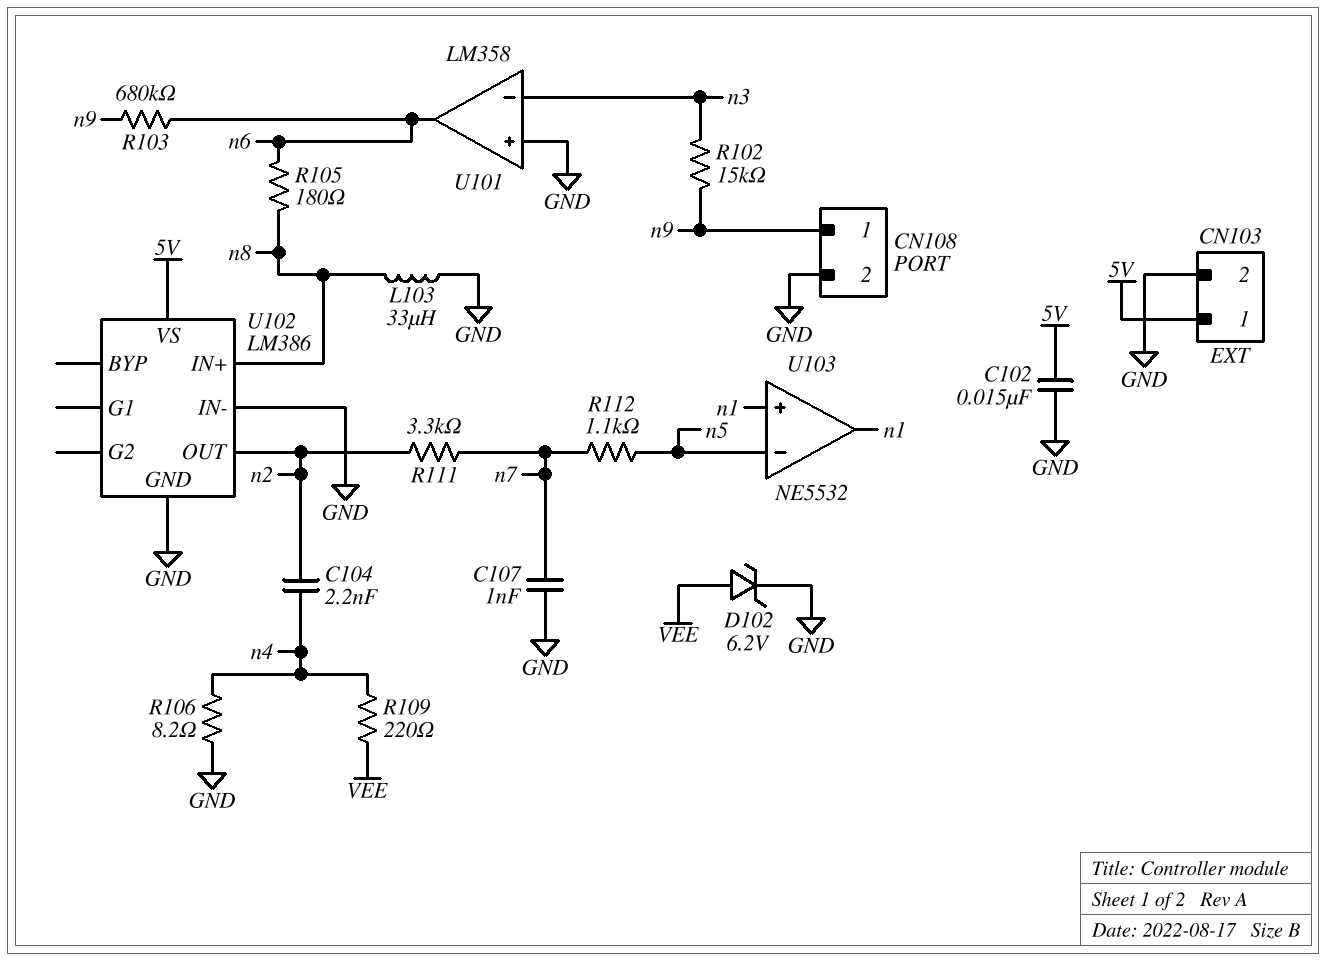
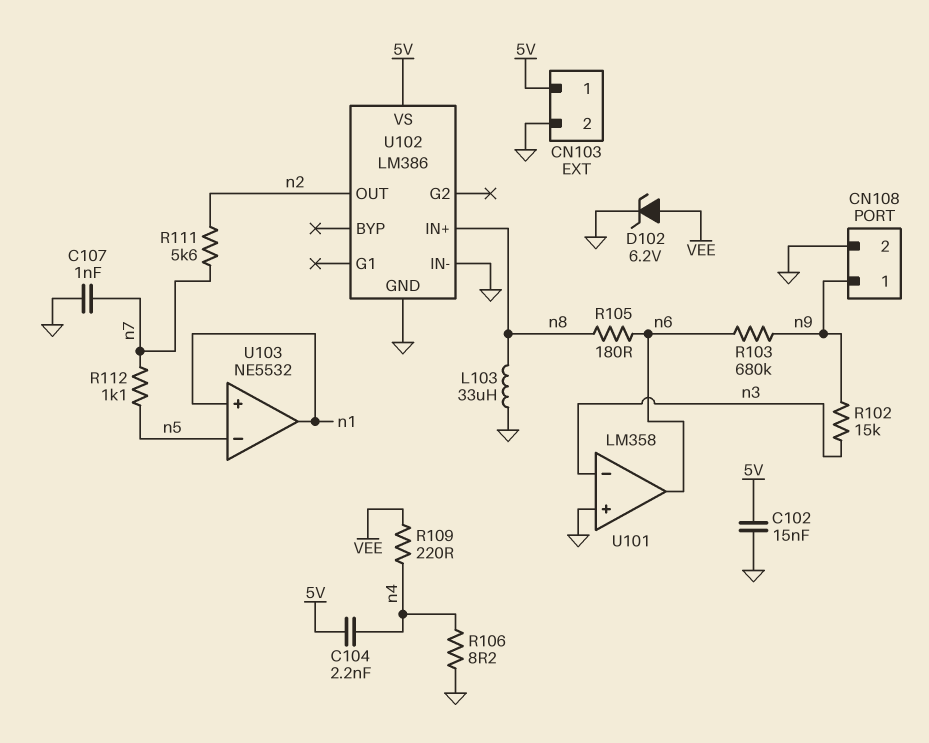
C104: 2.2nF (n2, n4) -> 2.2nF (5V, n4)
R111: 3.3k (n2, n7) -> 5.6k (n2, n7)

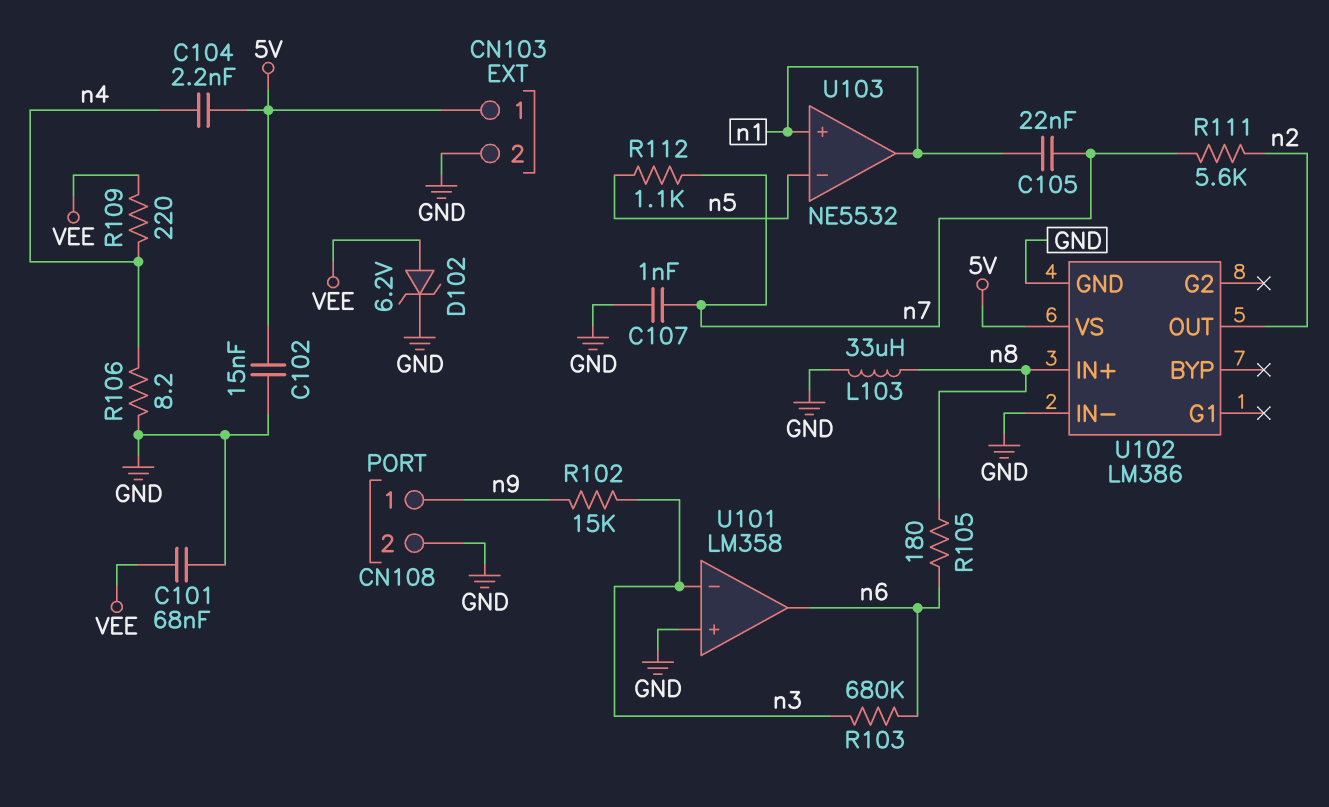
C101: none -> 68nF (GND, VEE)
C105: none -> 22nF (n1, n7)
R103: 680k (n6, n9) -> 680k (n3, n6)

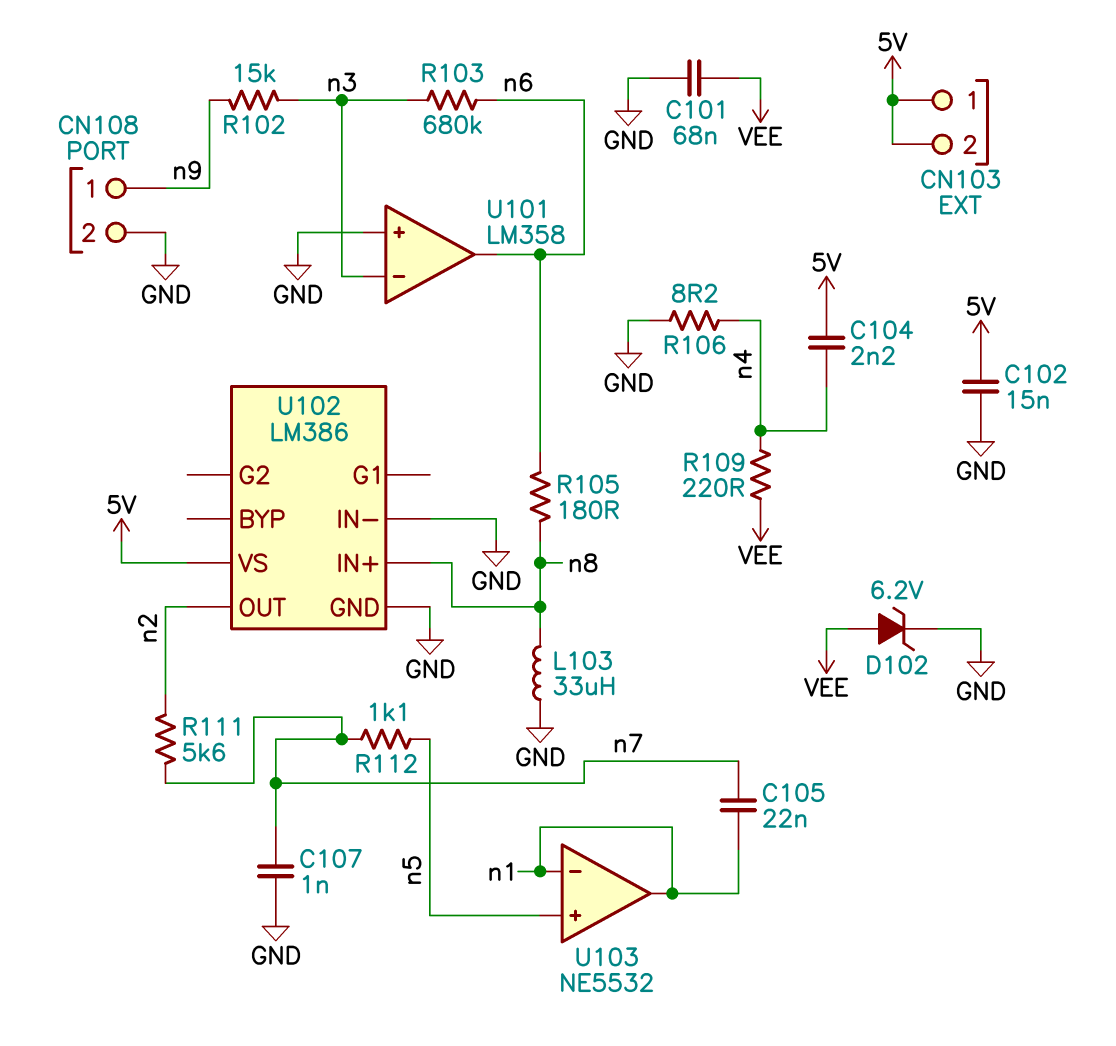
CN103 pin 2: GND -> 5V
U103 pin in+: n1 -> n5
U103 pin in-: n5 -> n1

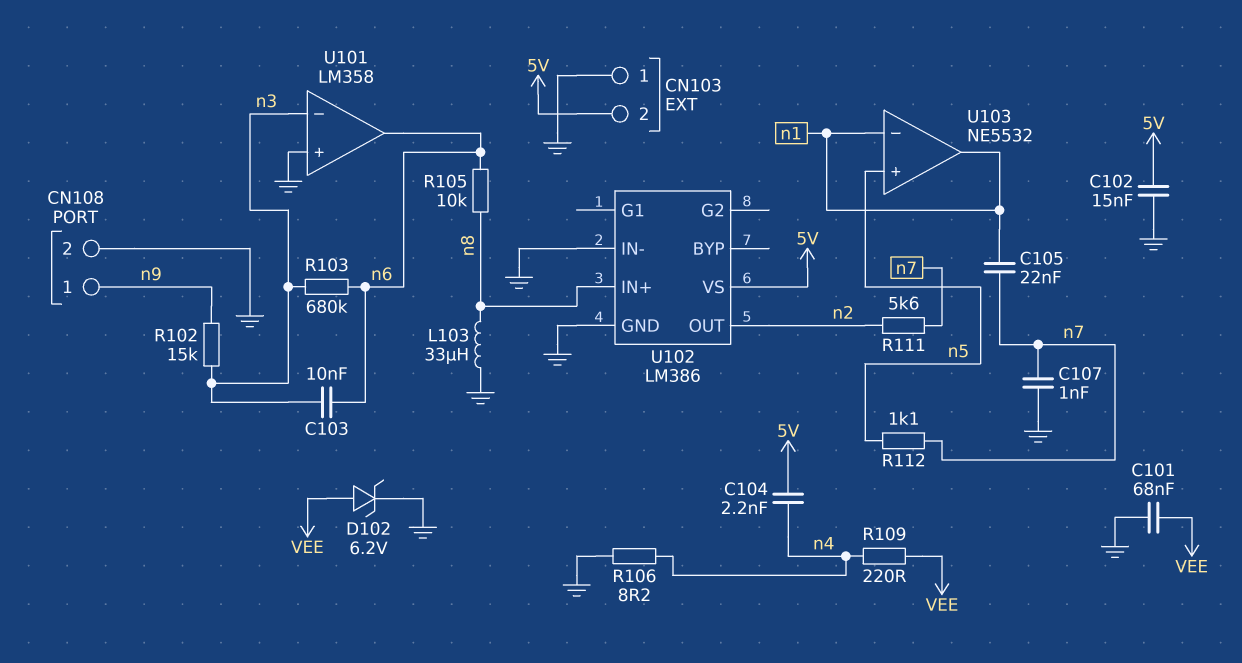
C103: none -> 10nF (n3, n6)
CN103 pin 1: 5V -> GND
R105: 180 (n6, n8) -> 10k (n6, n8)

